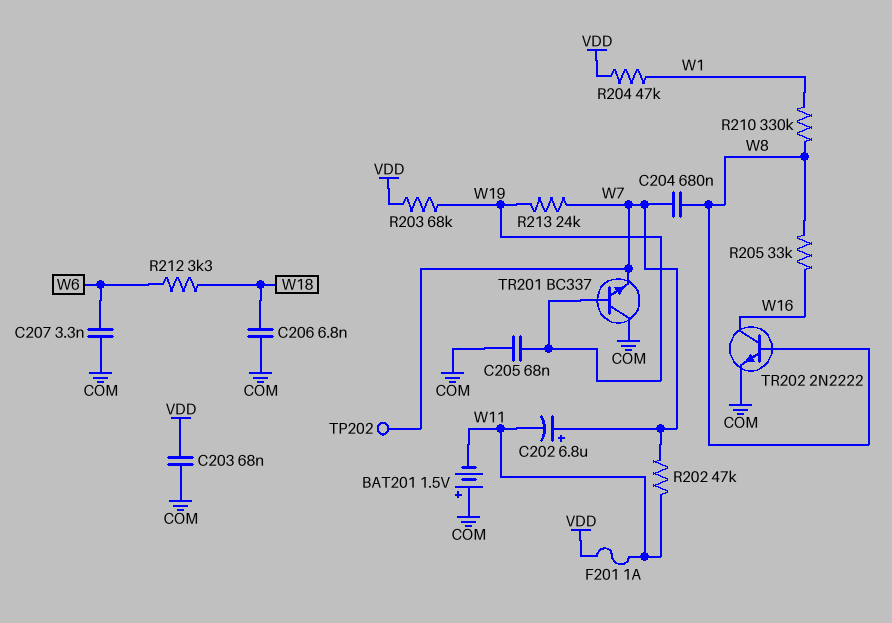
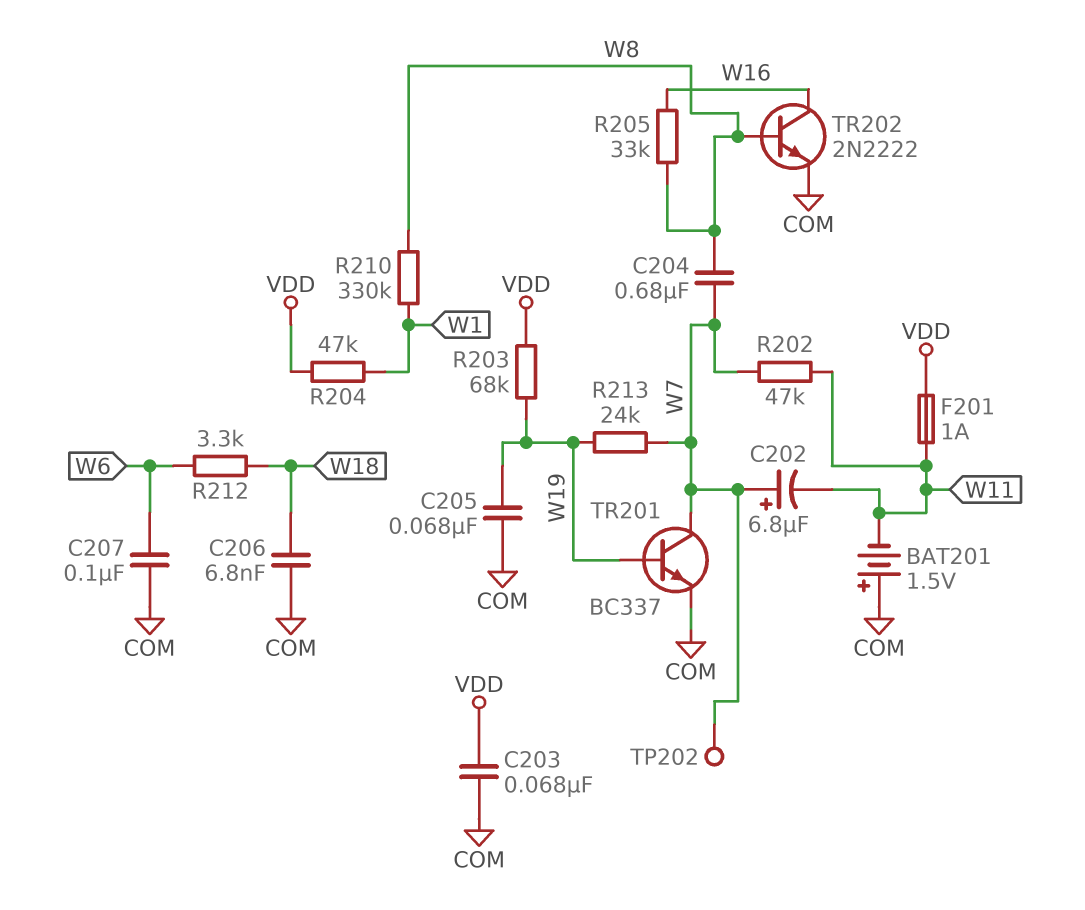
C207: 3.3nF (COM, W6) -> 100nF (COM, W6)
TR201: NPN BC337 (B W19, C COM, E W7) -> NPN BC337 (B W19, C W7, E COM)

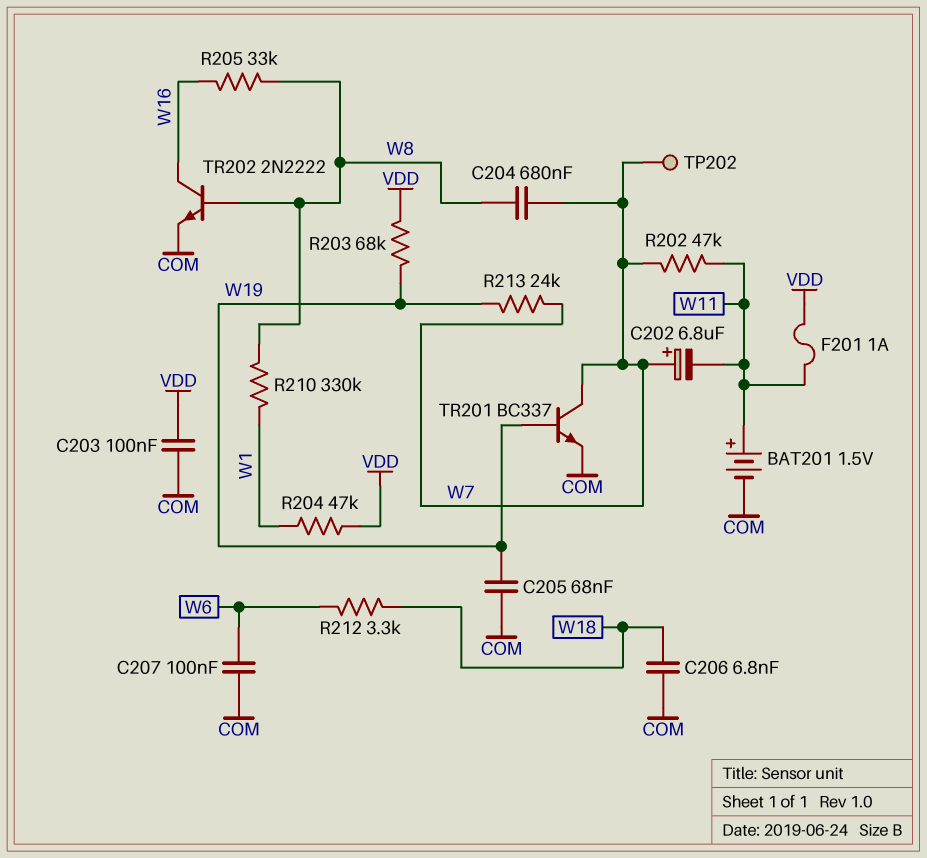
BAT201: 1.5V (plus COM, minus W11) -> 1.5V (plus W11, minus COM)
C203: 68nF (COM, VDD) -> 100nF (COM, VDD)

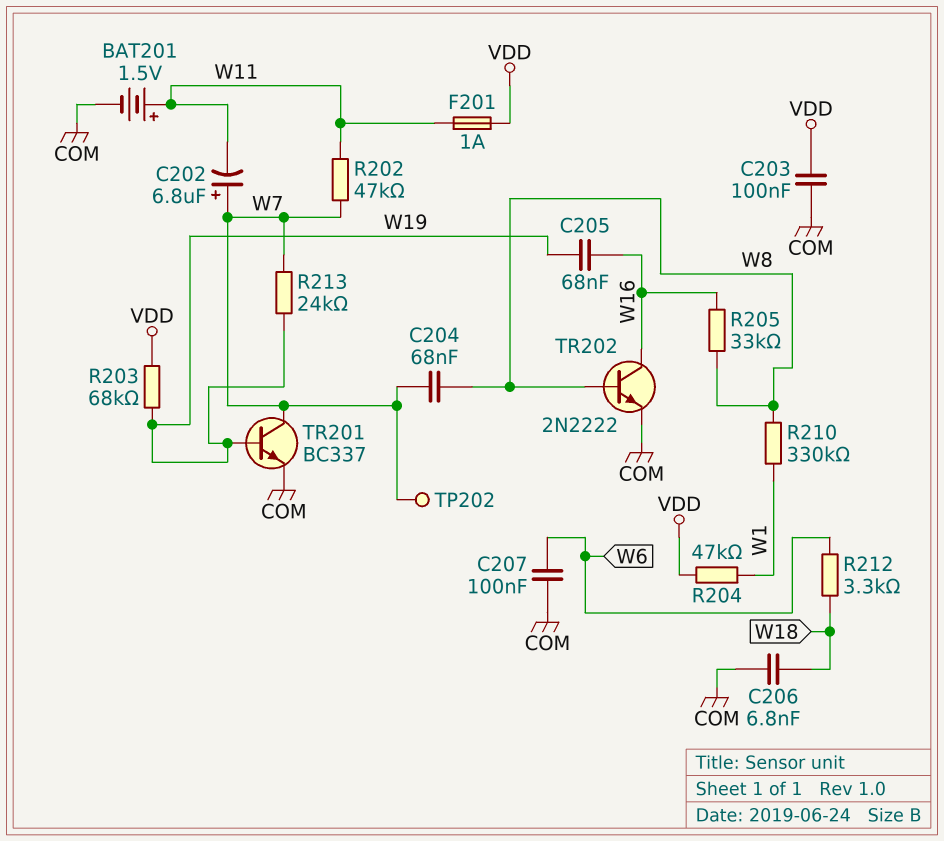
C204: 680nF (W7, W8) -> 68nF (W7, W8)
C205: 68nF (COM, W19) -> 68nF (W16, W19)

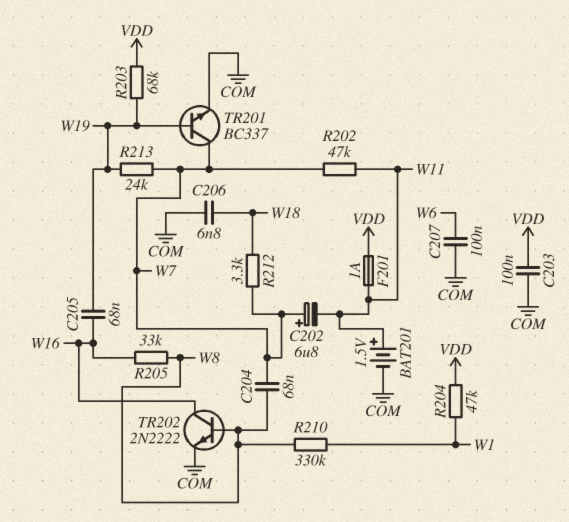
R212: 3.3k (W6, W18) -> 3.3k (W7, W18)
TP202: test point (W7) -> none

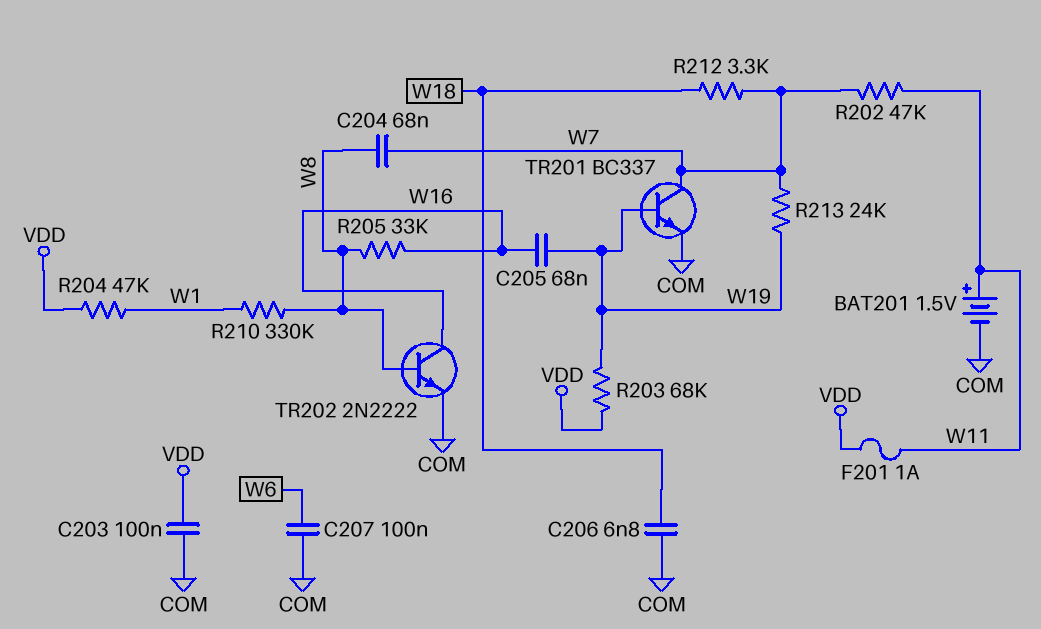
C202: 6.8uF (plus W7, minus W11) -> none

